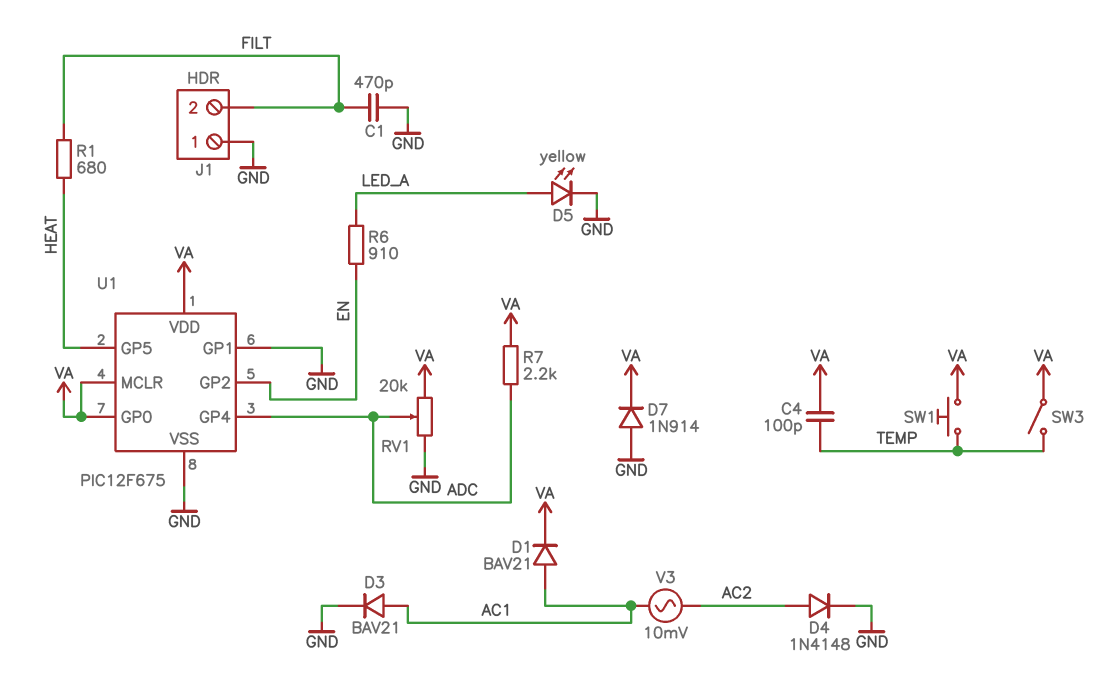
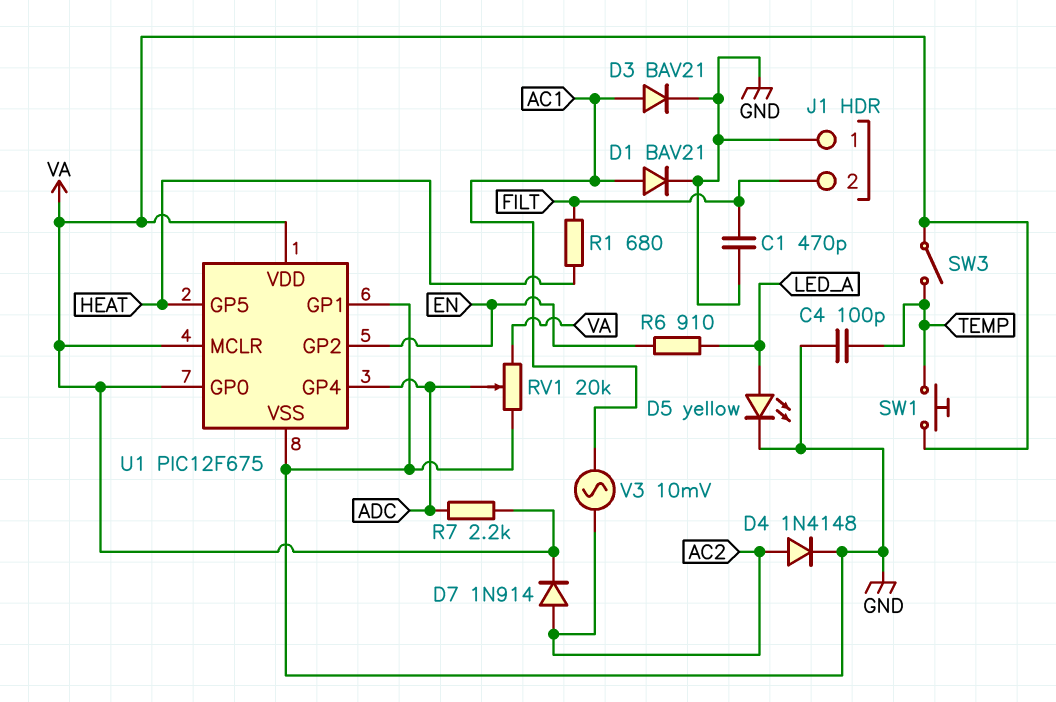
C4: 100pF (TEMP, VA) -> 100pF (GND, TEMP)
D1: diode BAV21 (A AC1, K VA) -> diode BAV21 (A AC1, K GND)
D7: diode 1N914 (A GND, K VA) -> diode 1N914 (A AC2, K VA)

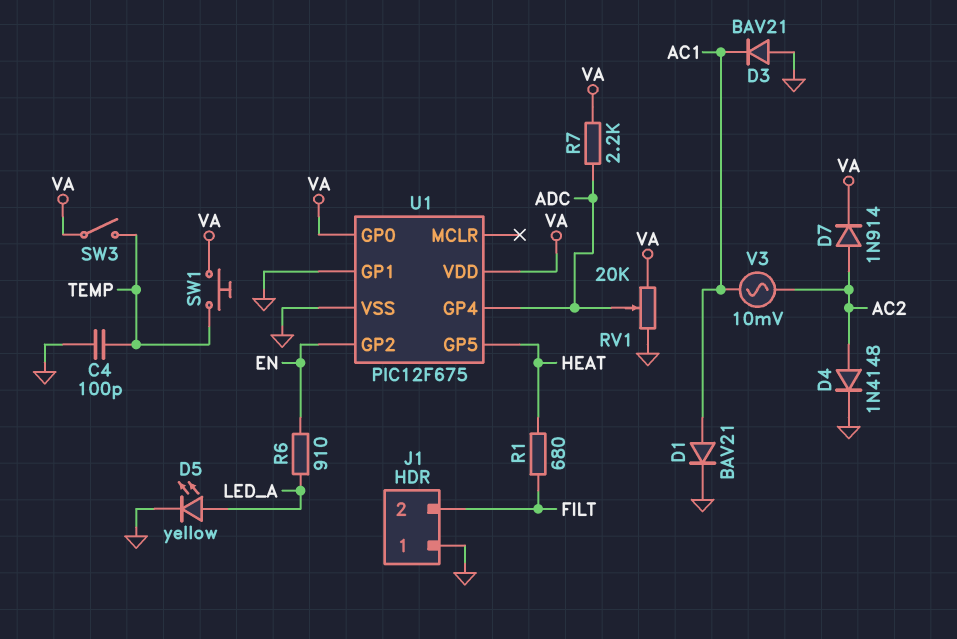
C1: 470pF (FILT, GND) -> none
D3: diode BAV21 (A AC1, K GND) -> diode BAV21 (A GND, K AC1)
U1 pin MCLR: VA -> none

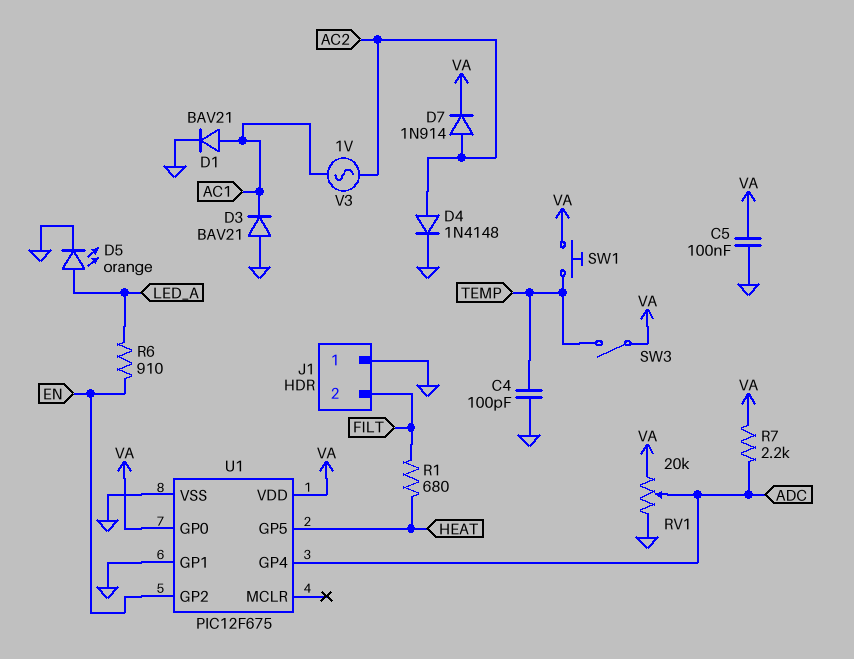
C5: none -> 100nF (GND, VA)
D5: LED yellow (A LED_A, K GND) -> LED orange (A LED_A, K GND)
V3: AC 10mV (AC1, AC2) -> AC 1V (AC1, AC2)

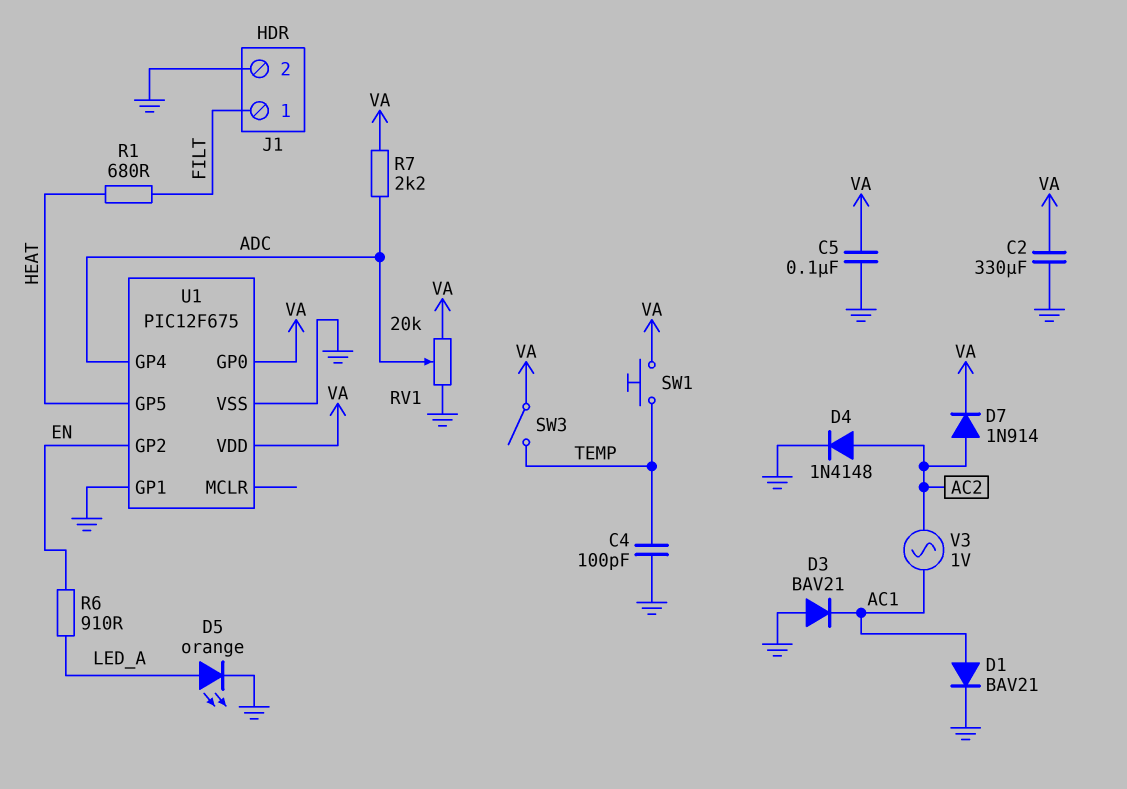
C2: none -> 330uF (GND, VA)
J1 pin 1: GND -> FILT
J1 pin 2: FILT -> GND

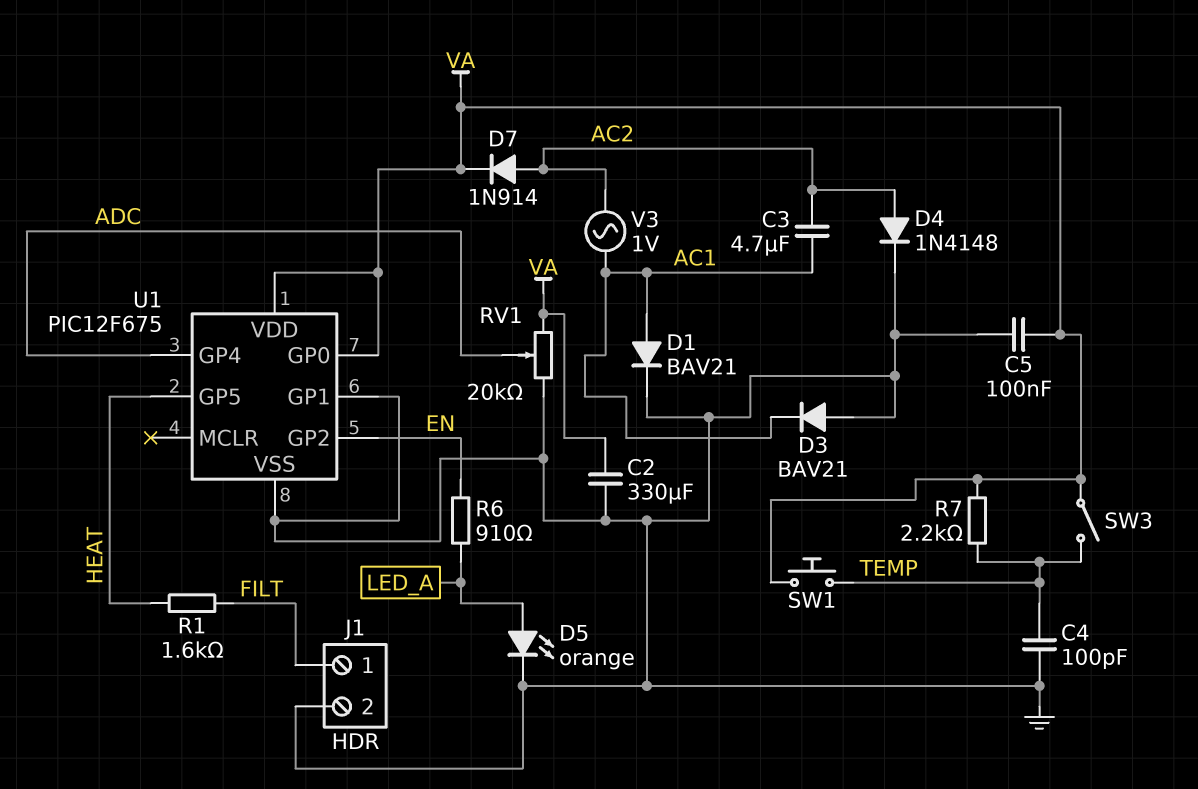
C3: none -> 4.7uF (AC1, AC2)
R1: 680 (FILT, HEAT) -> 1.6k (FILT, HEAT)
R7: 2.2k (ADC, VA) -> 2.2k (TEMP, VA)

